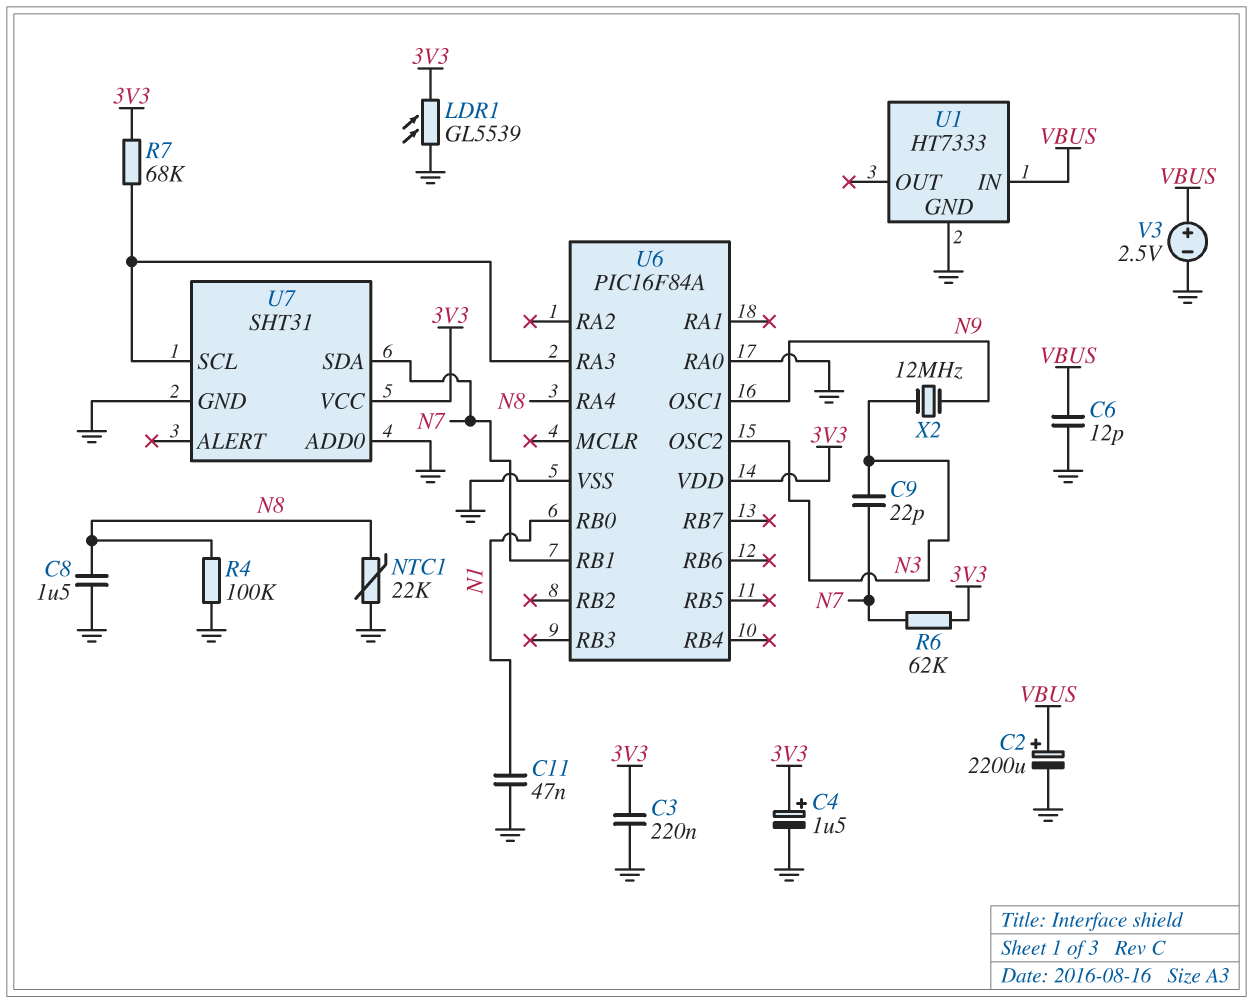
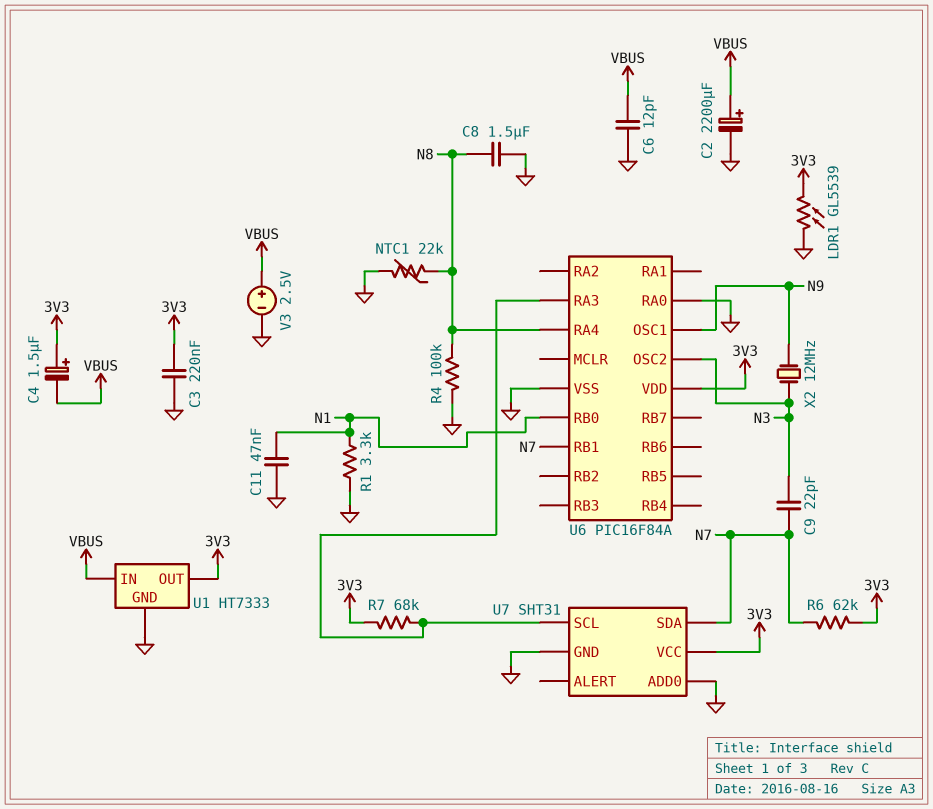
C4: 1.5uF (plus 3V3, minus GND) -> 1.5uF (plus 3V3, minus VBUS)
R1: none -> 3.3k (GND, N1)
U1 pin OUT: none -> 3V3

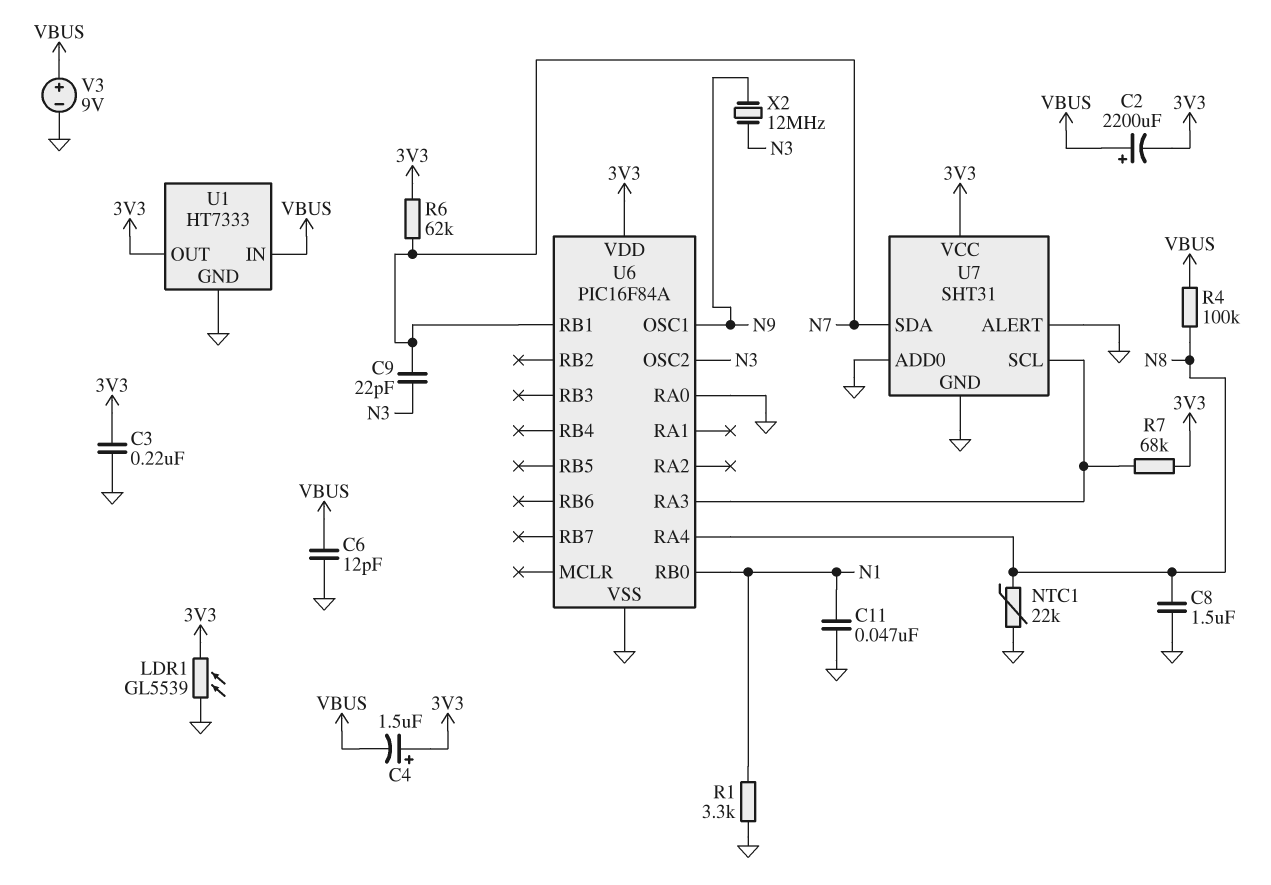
C2: 2200uF (plus VBUS, minus GND) -> 2200uF (plus VBUS, minus 3V3)
R4: 100k (GND, N8) -> 100k (N8, VBUS)
U7 pin ALERT: none -> GND
V3: 2.5V (plus VBUS, minus GND) -> 9V (plus VBUS, minus GND)

